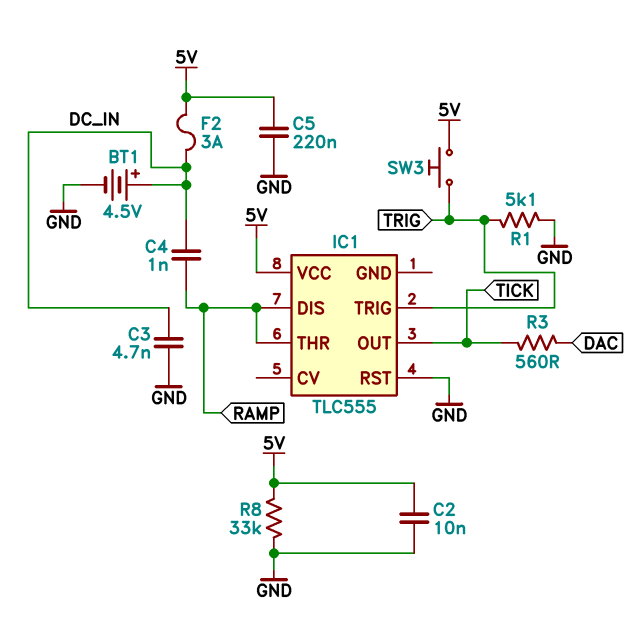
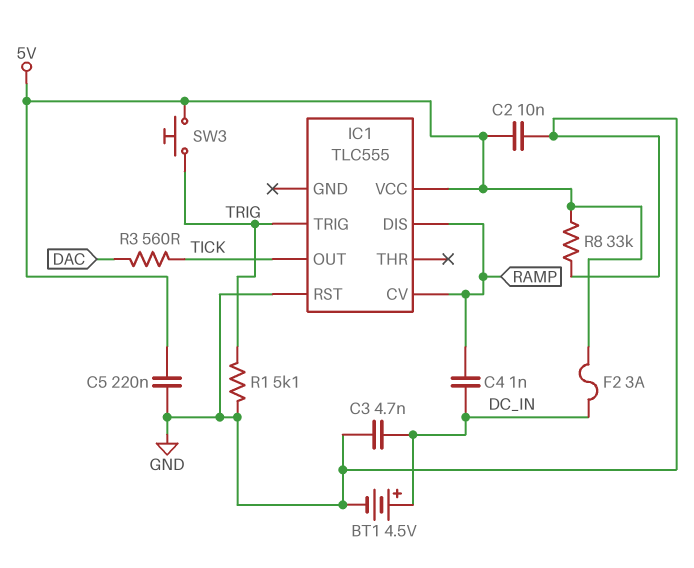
IC1 pin CV: none -> RAMP
IC1 pin THR: RAMP -> none

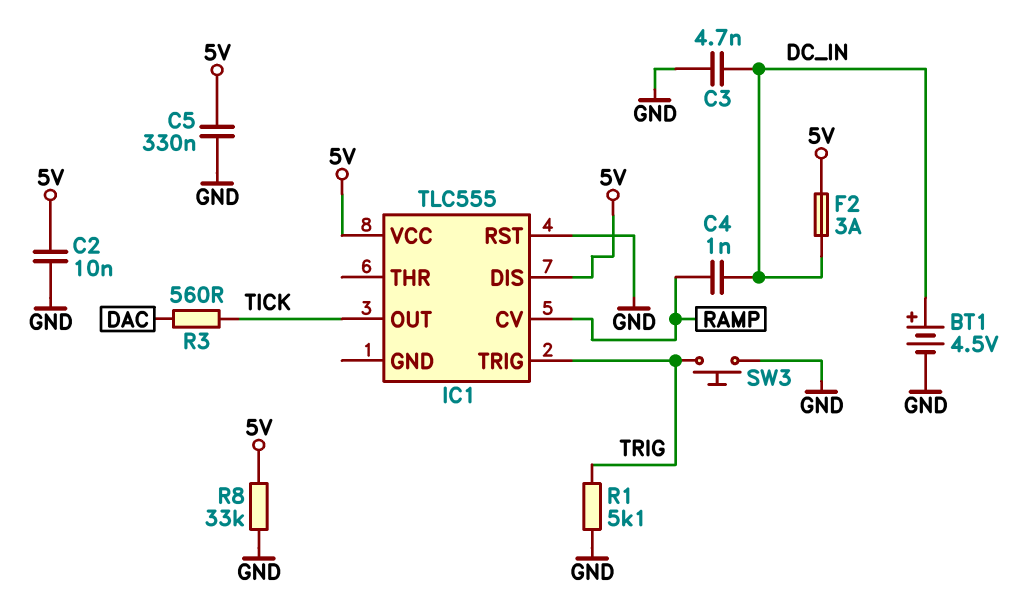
C5: 220nF (5V, GND) -> 330nF (5V, GND)
IC1 pin DIS: RAMP -> 5V
SW3: button (5V, TRIG) -> button (GND, TRIG)

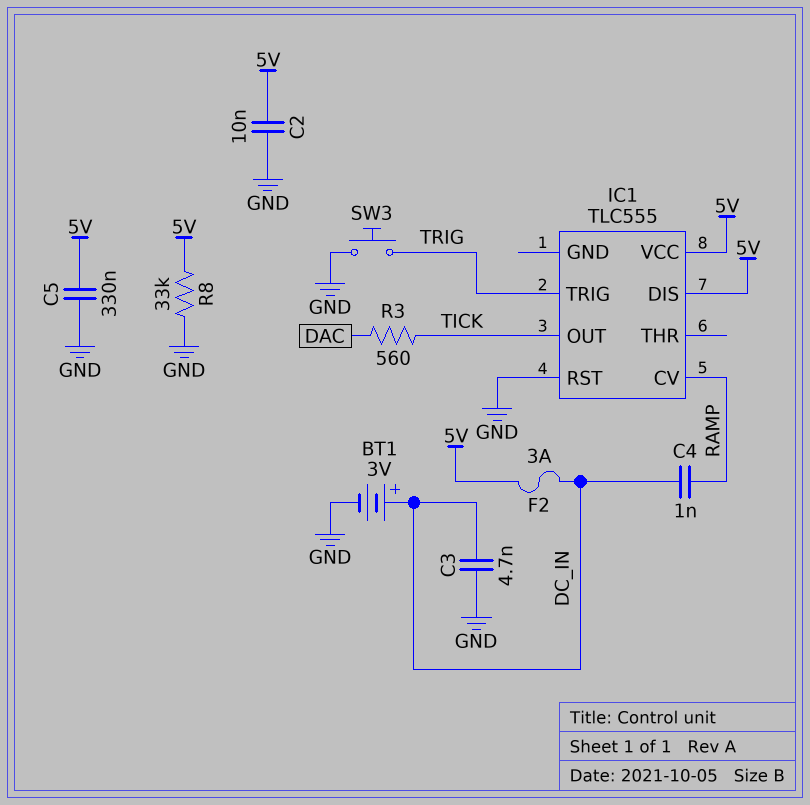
BT1: 4.5V (plus DC_IN, minus GND) -> 3V (plus DC_IN, minus GND)
R1: 5.1k (GND, TRIG) -> none

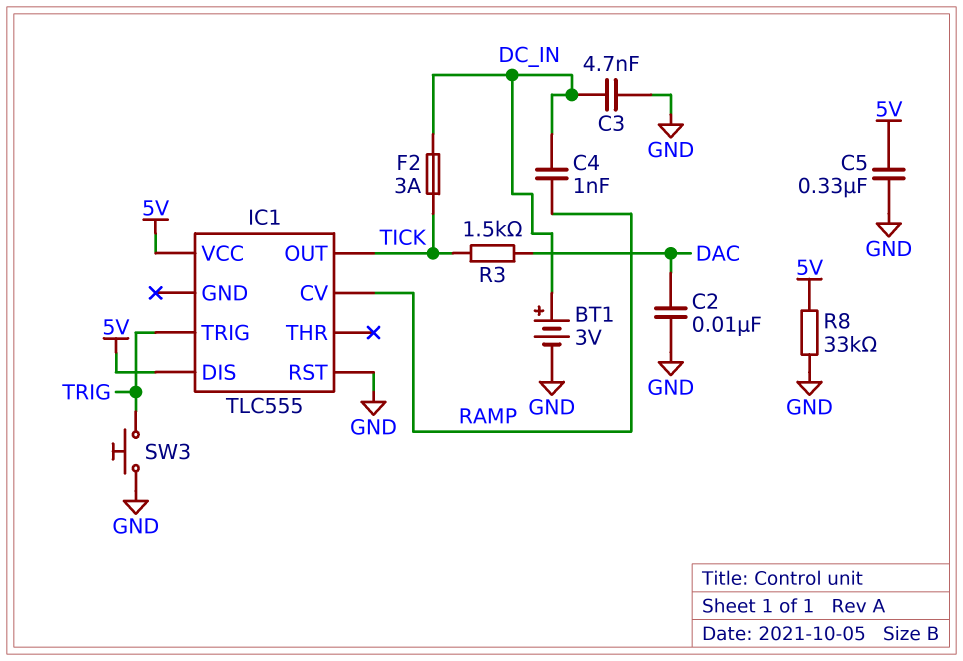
C2: 10nF (5V, GND) -> 10nF (DAC, GND)
F2: 3A (5V, DC_IN) -> 3A (DC_IN, TICK)
R3: 560 (DAC, TICK) -> 1.5k (DAC, TICK)

